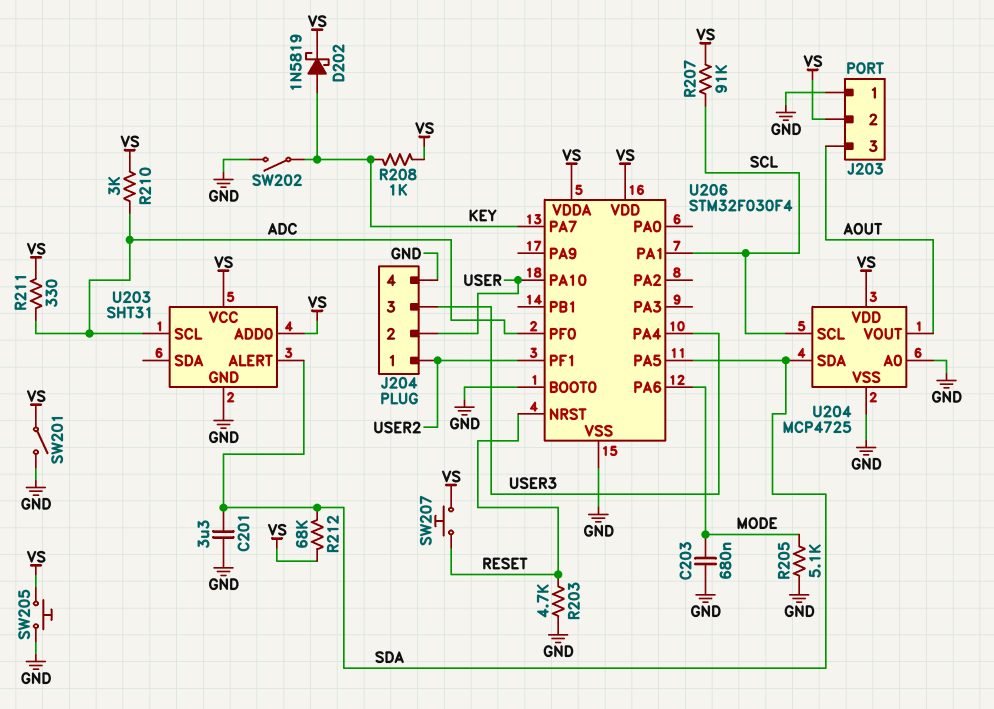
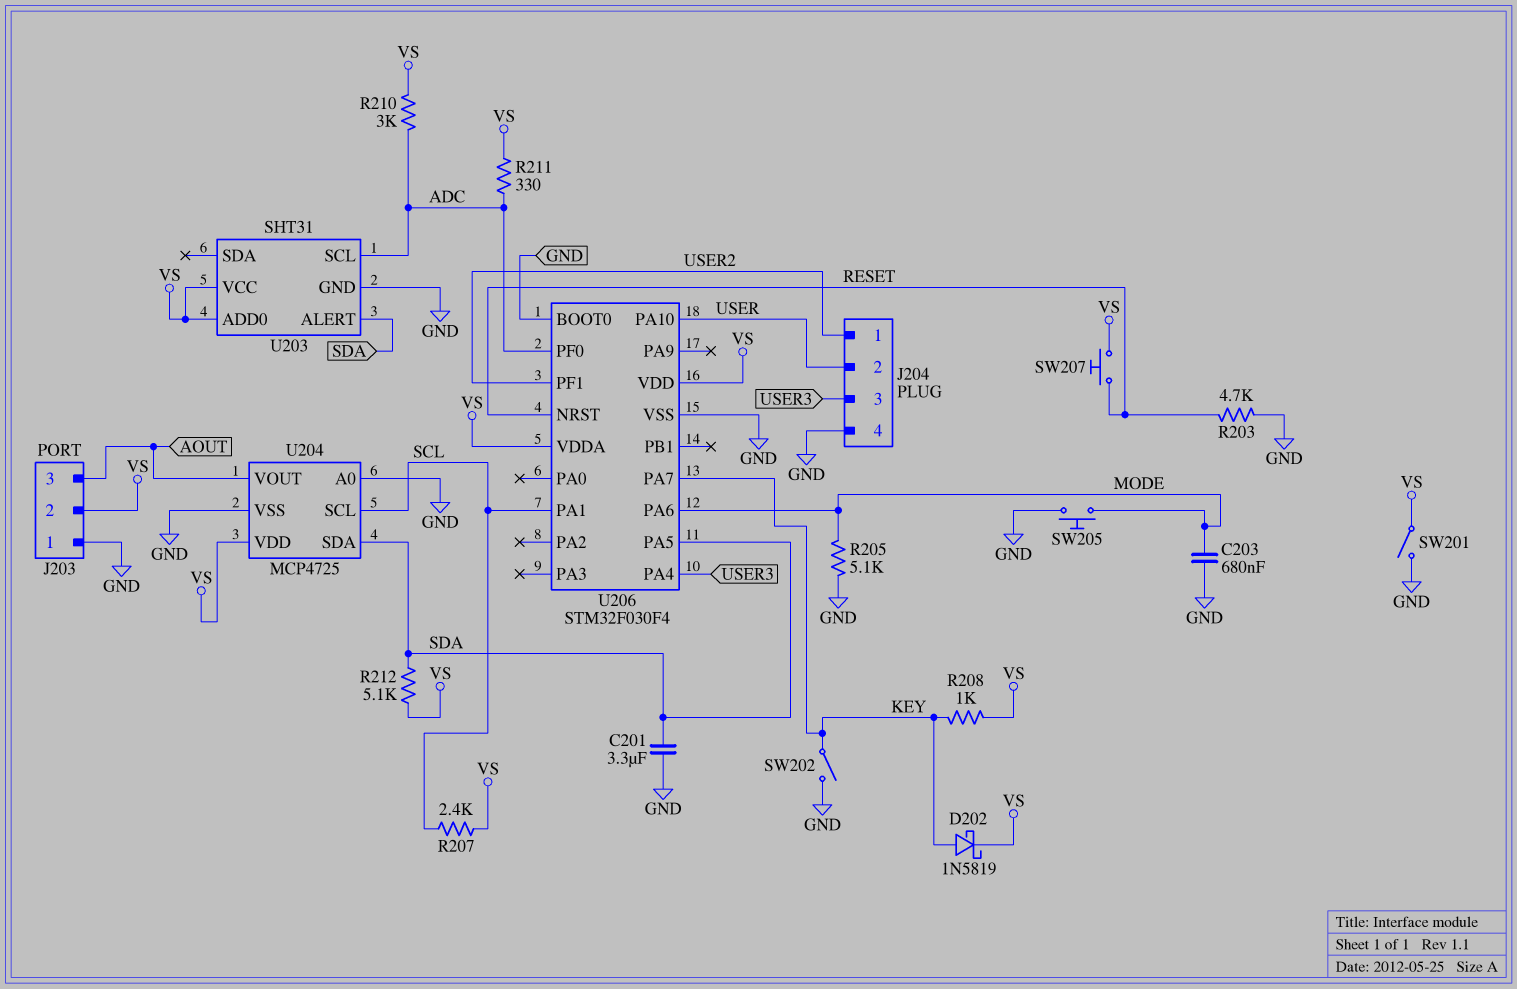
R207: 91k (SCL, VS) -> 2.4k (SCL, VS)
R212: 68k (SDA, VS) -> 5.1k (SDA, VS)
SW205: button (GND, VS) -> button (GND, MODE)

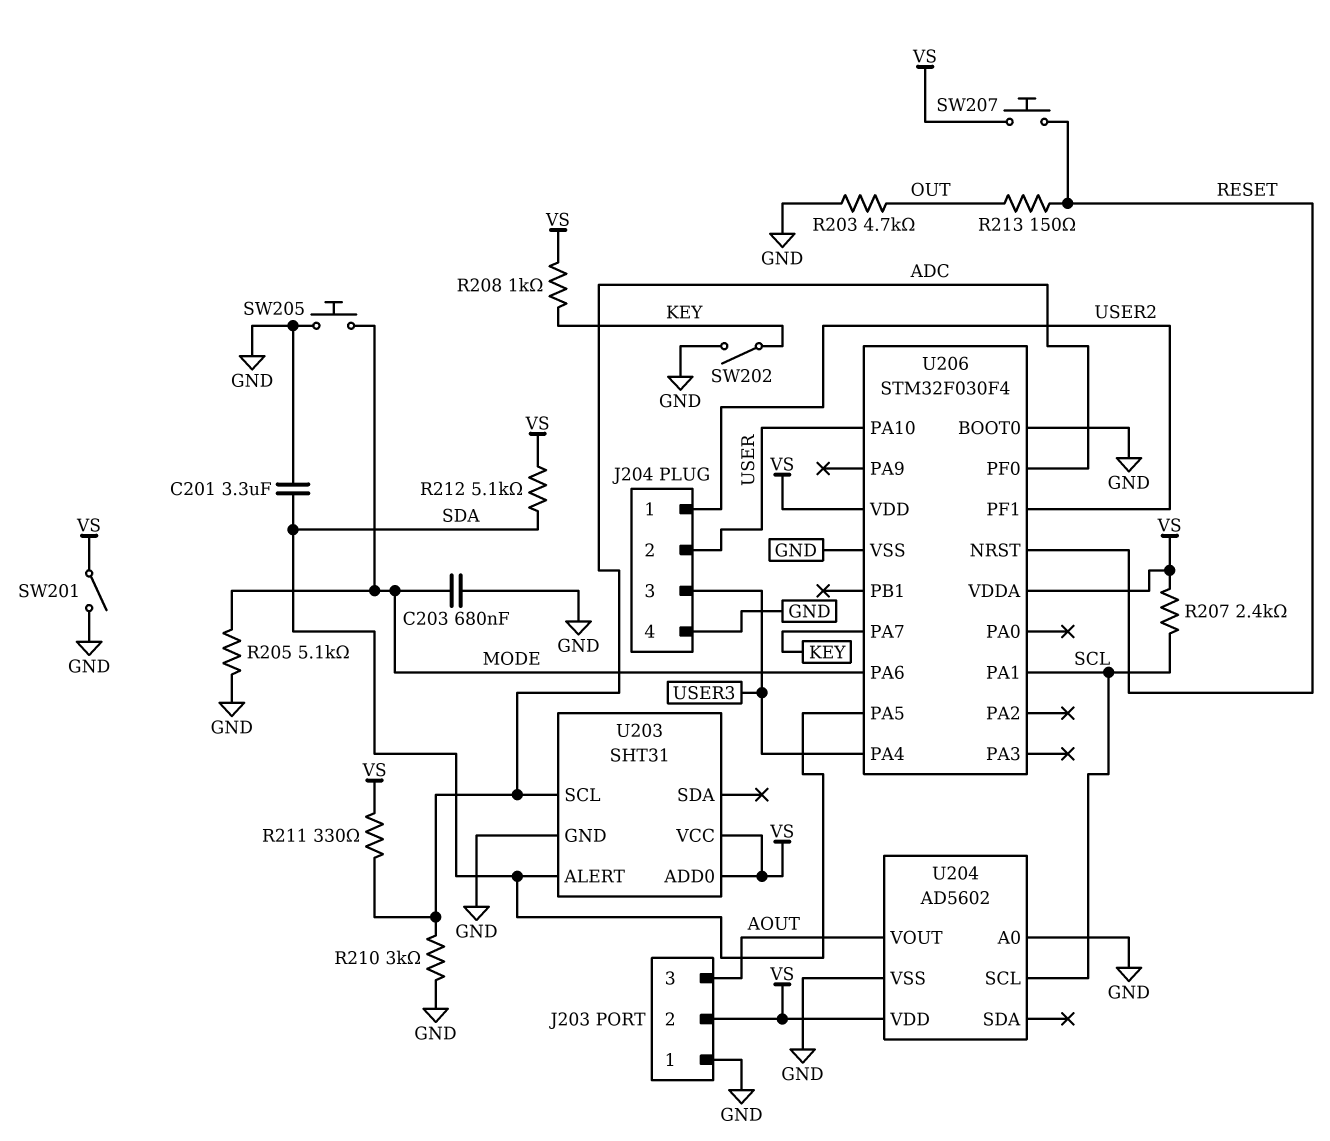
D202: schottky 1N5819 (A KEY, K VS) -> none
R203: 4.7k (GND, RESET) -> 4.7k (GND, OUT)
R210: 3k (ADC, VS) -> 3k (ADC, GND)
R213: none -> 150 (OUT, RESET)
U204: MCP4725 -> AD5602
U204 pin SDA: SDA -> none

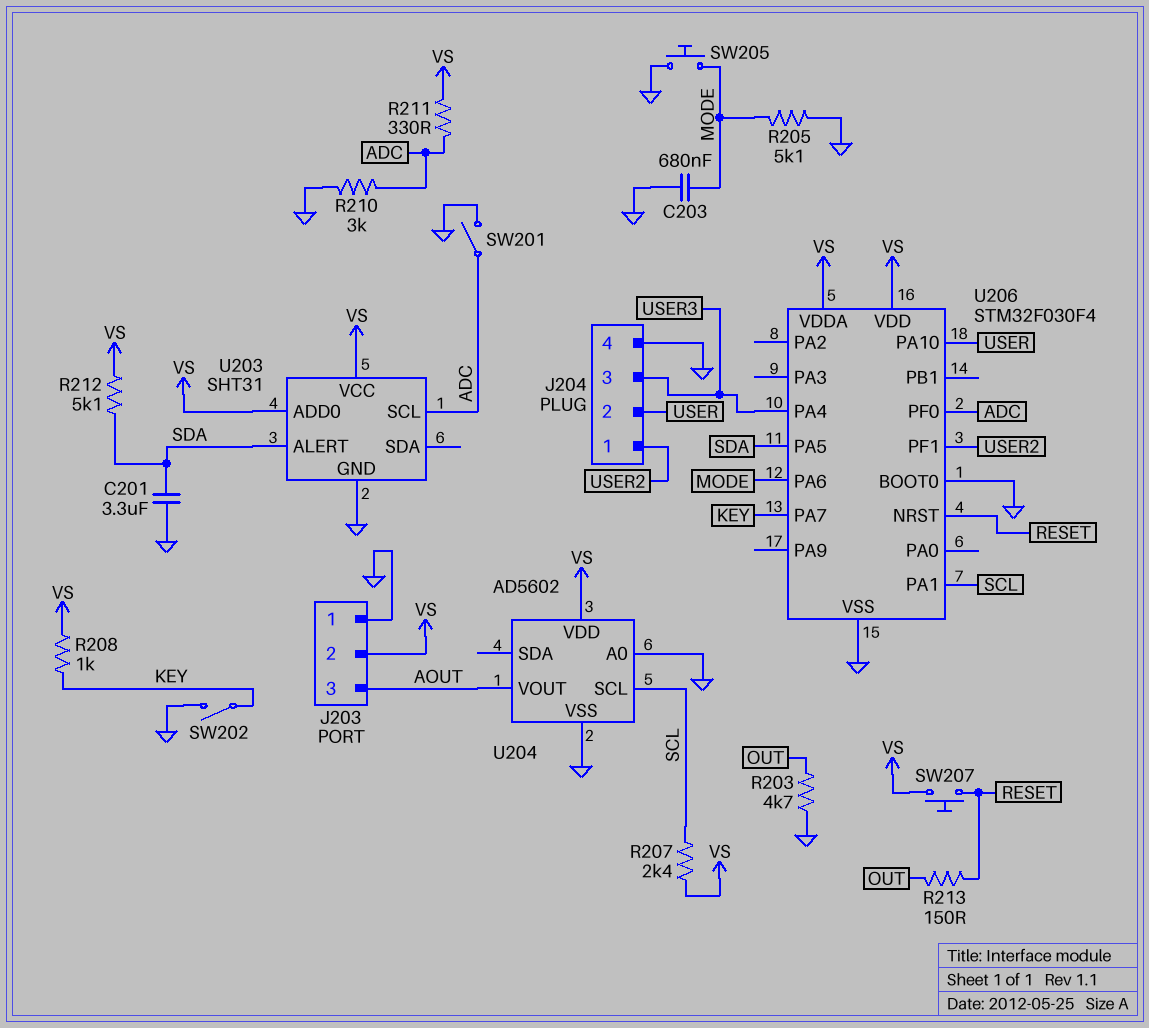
SW201: switch (GND, VS) -> switch (ADC, GND)

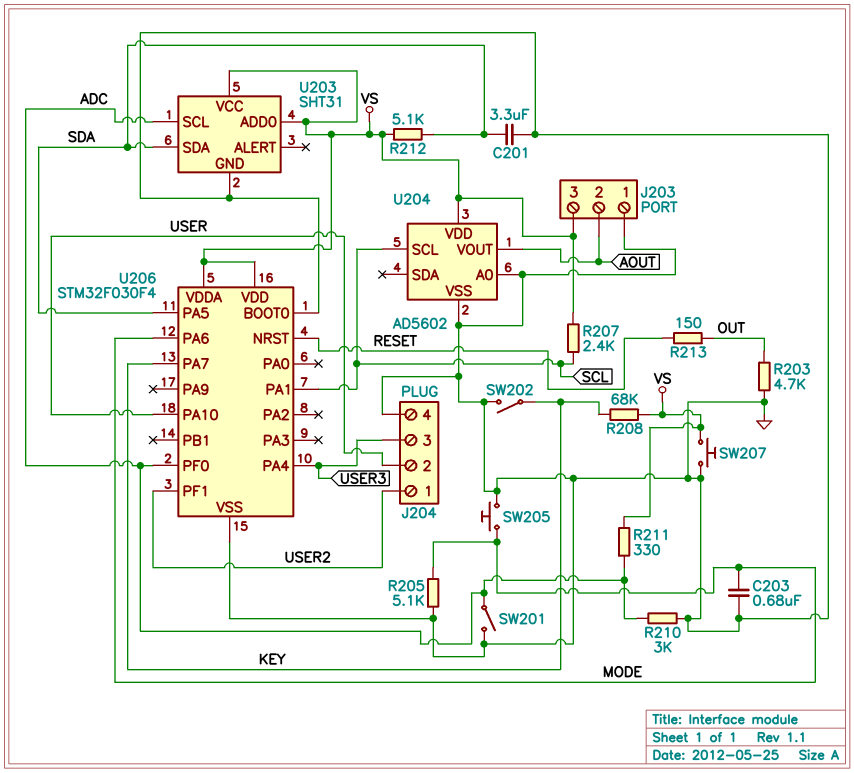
J203 pin 2: VS -> AOUT
J203 pin 3: AOUT -> VS
R208: 1k (KEY, VS) -> 68k (KEY, VS)
SW207: button (RESET, VS) -> button (GND, VS)
U203 pin ALERT: SDA -> none
U203 pin SDA: none -> SDA

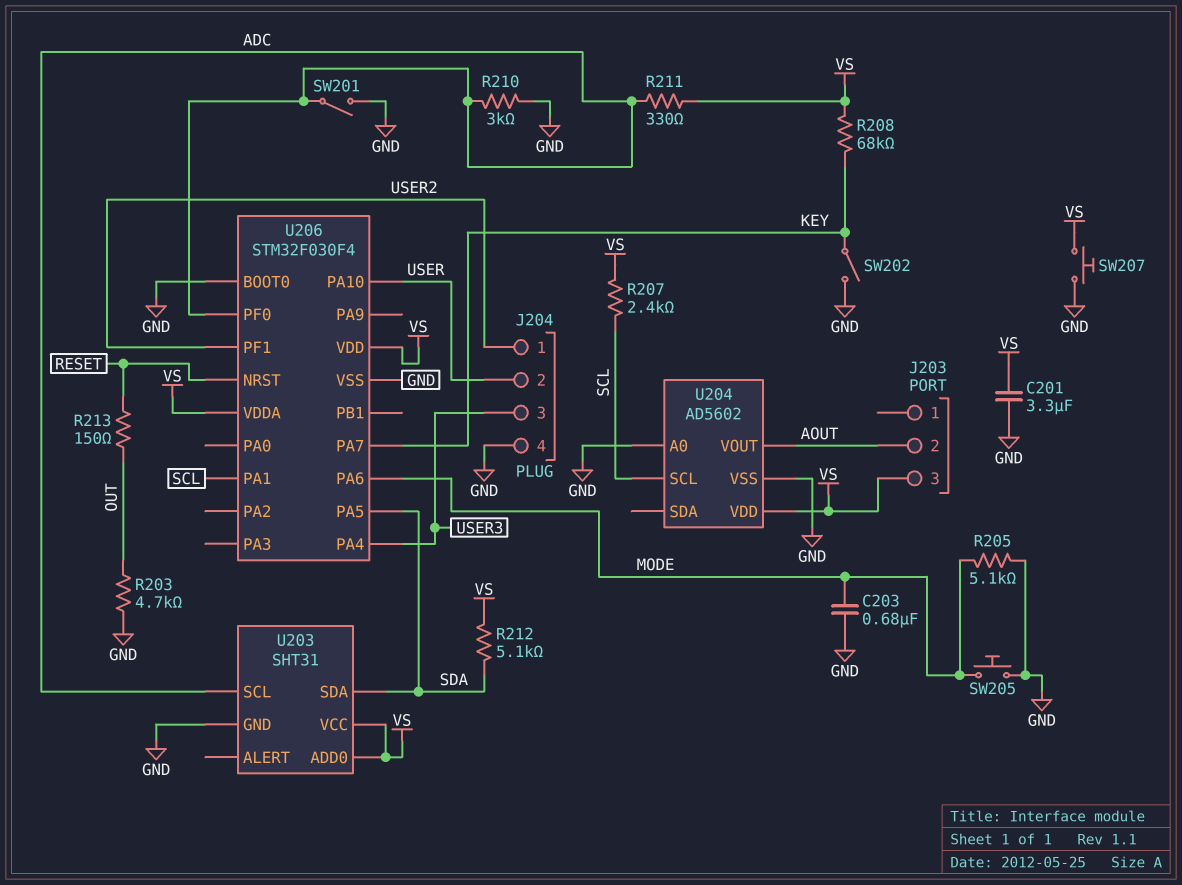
C201: 3.3uF (GND, SDA) -> 3.3uF (GND, VS)
J203 pin 1: GND -> none

